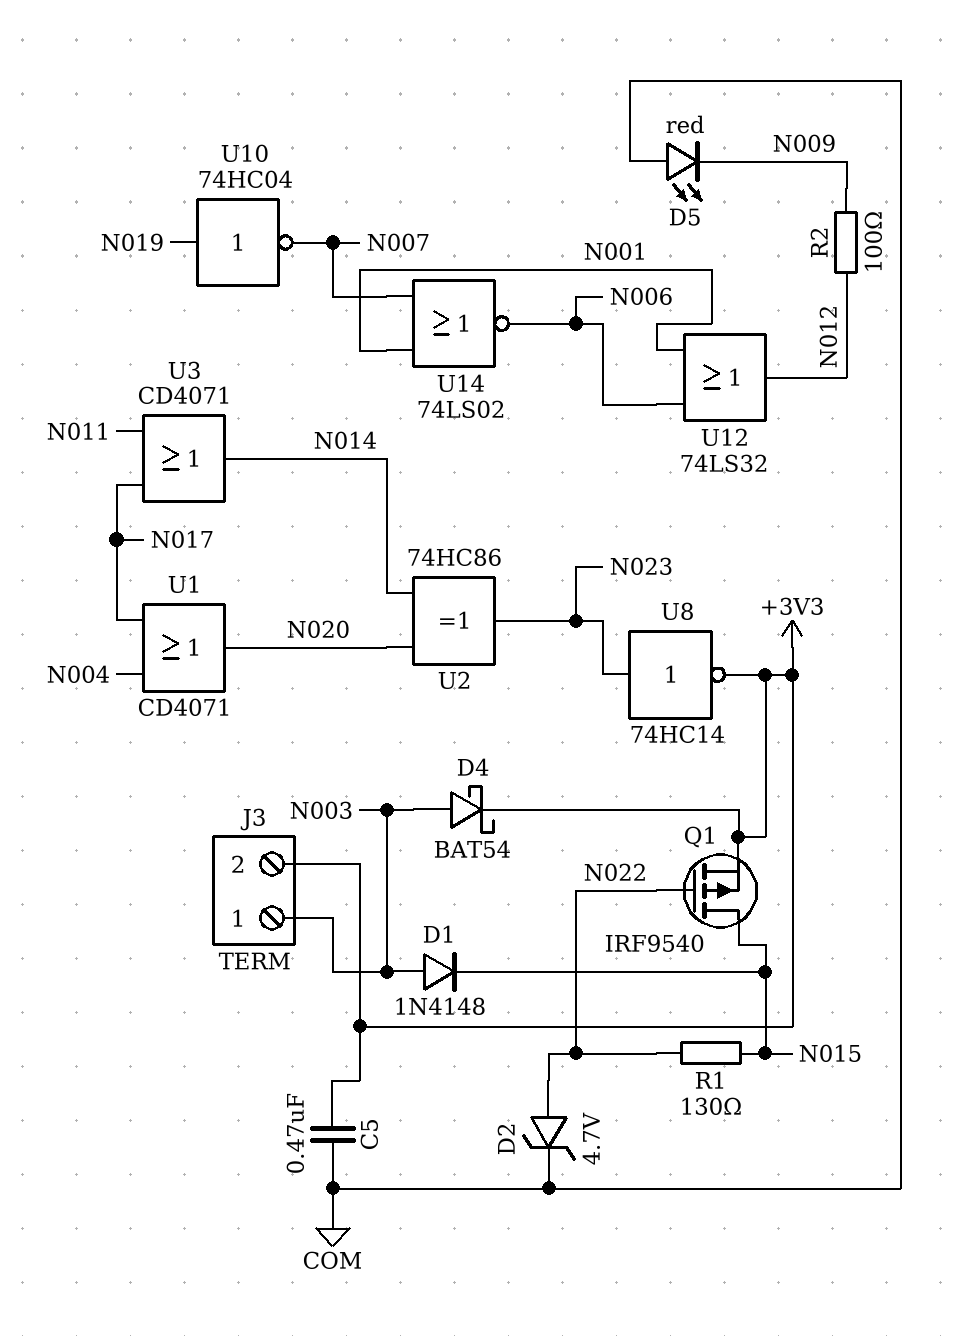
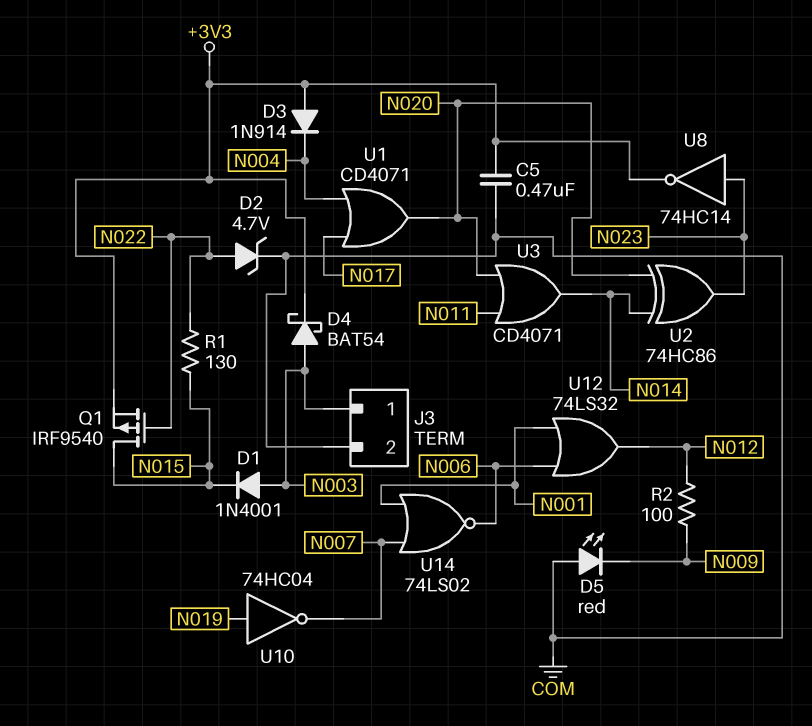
D1: diode 1N4148 (A N003, K N015) -> diode 1N4001 (A N003, K N015)
D3: none -> diode 1N914 (A +3V3, K N004)
J3 pin 2: +3V3 -> COM
U3: OR CD4071 (in N011, in N017, out N014) -> OR CD4071 (in N011, in N020, out N014)

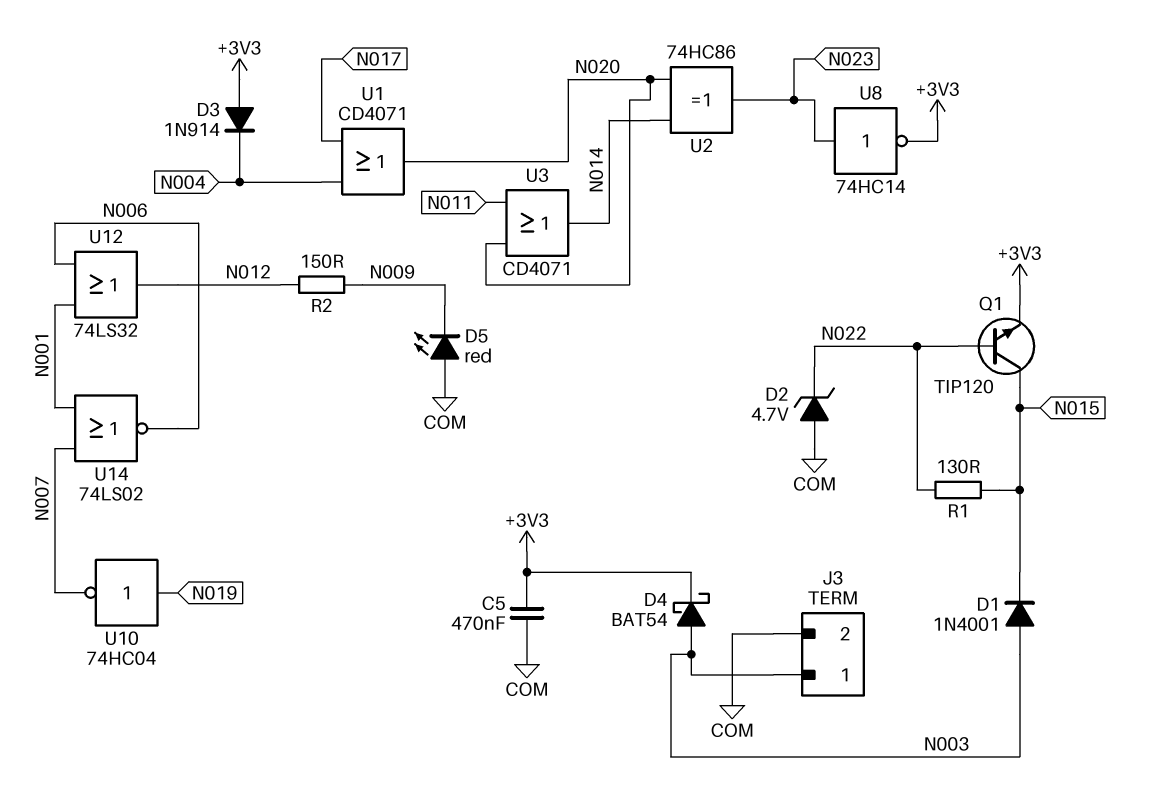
D2: zener 4.7V (A N022, K COM) -> zener 4.7V (A COM, K N022)
Q1: PMOS IRF9540 (G N022, D N015, S +3V3) -> NPN TIP120 (B N022, C N015, E +3V3)
R2: 100 (N009, N012) -> 150 (N009, N012)

